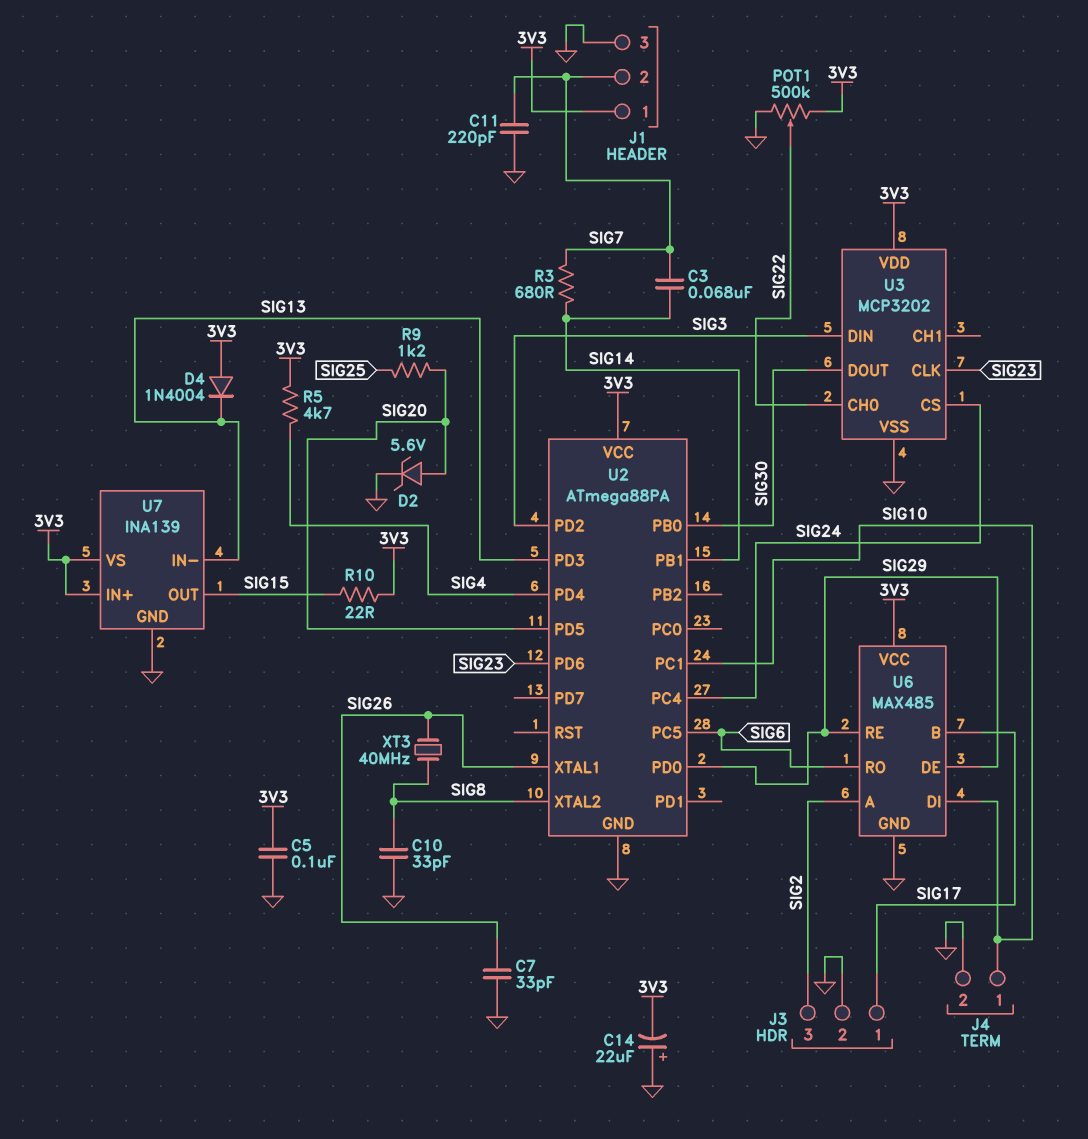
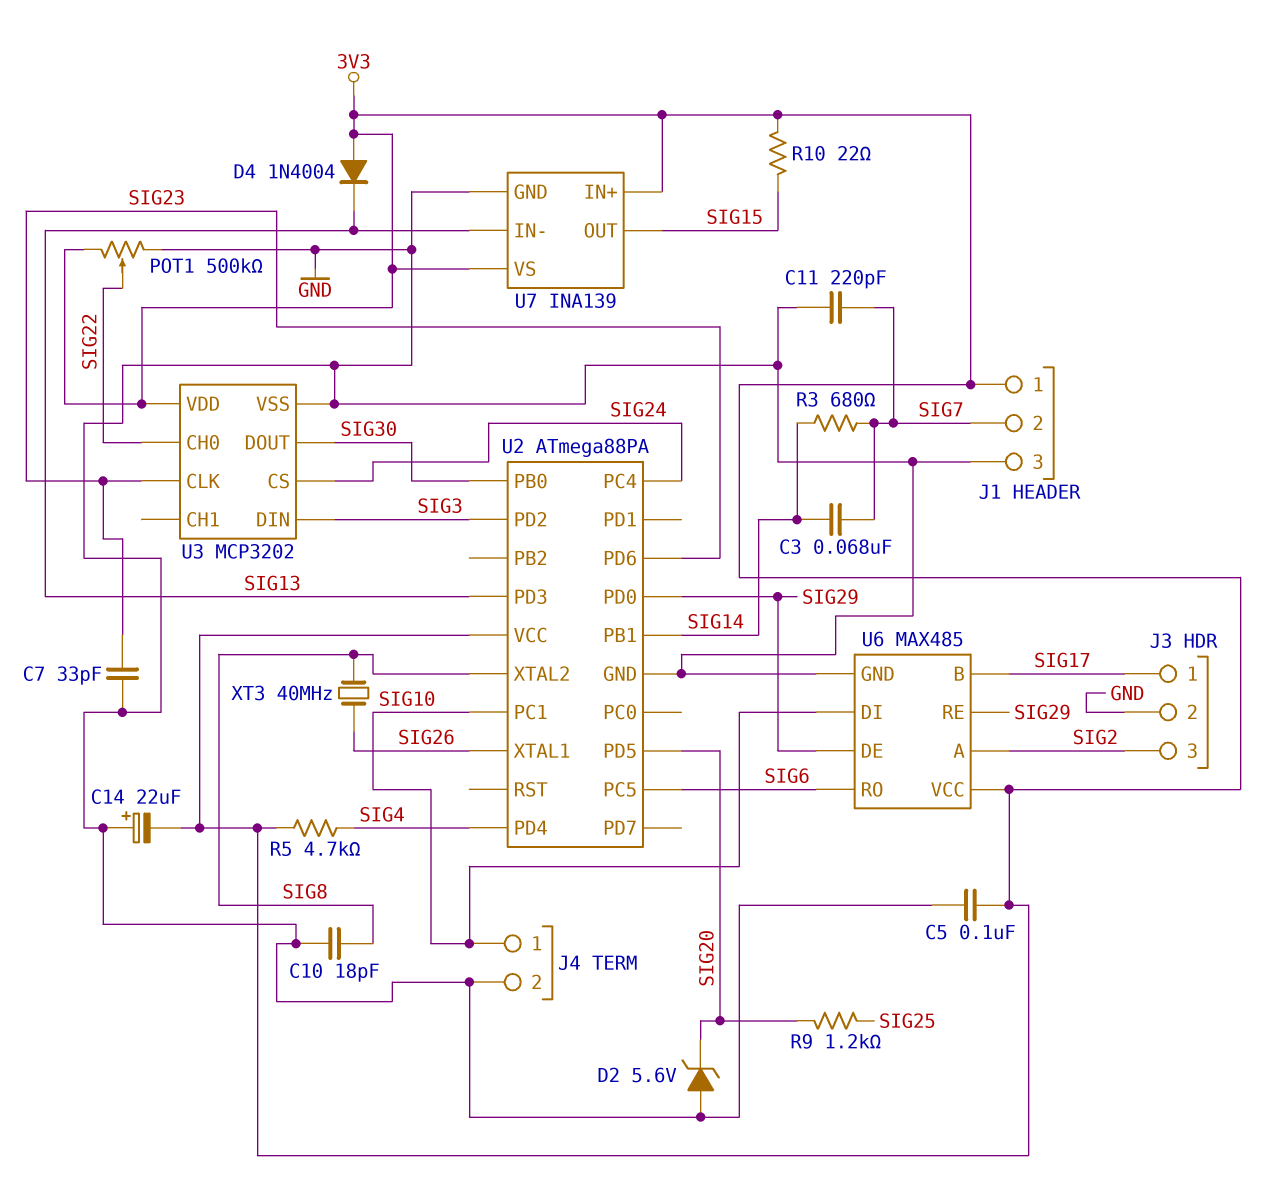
C7: 33pF (GND, SIG26) -> 33pF (GND, SIG23)
C10: 33pF (GND, SIG8) -> 18pF (GND, SIG8)
D2: zener 5.6V (A SIG20, K GND) -> zener 5.6V (A GND, K SIG20)

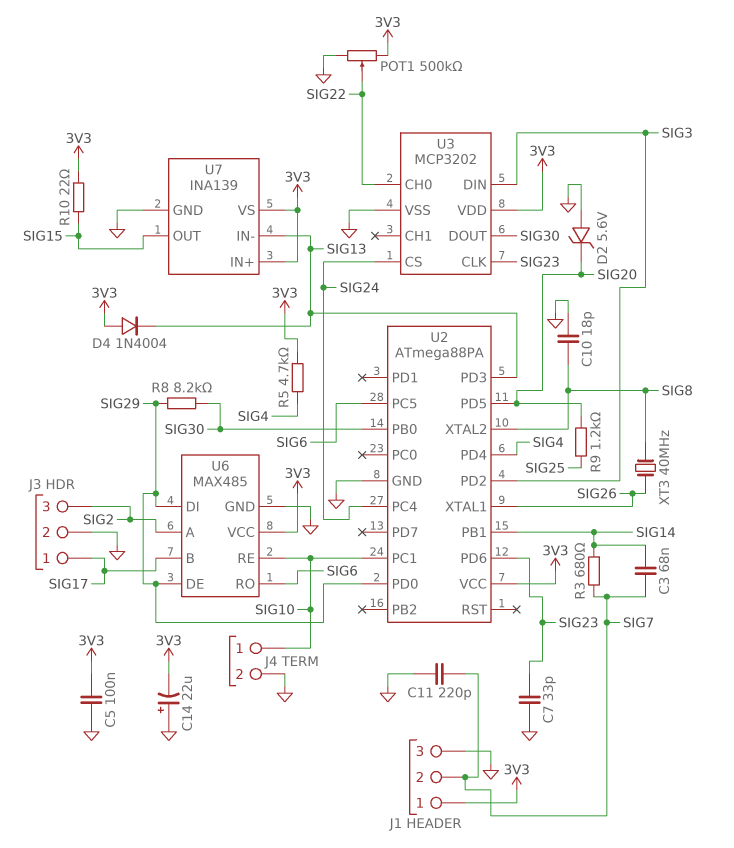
R8: none -> 8.2k (SIG29, SIG30)
U6 pin DI: SIG10 -> SIG29
U6 pin RE: SIG29 -> SIG10

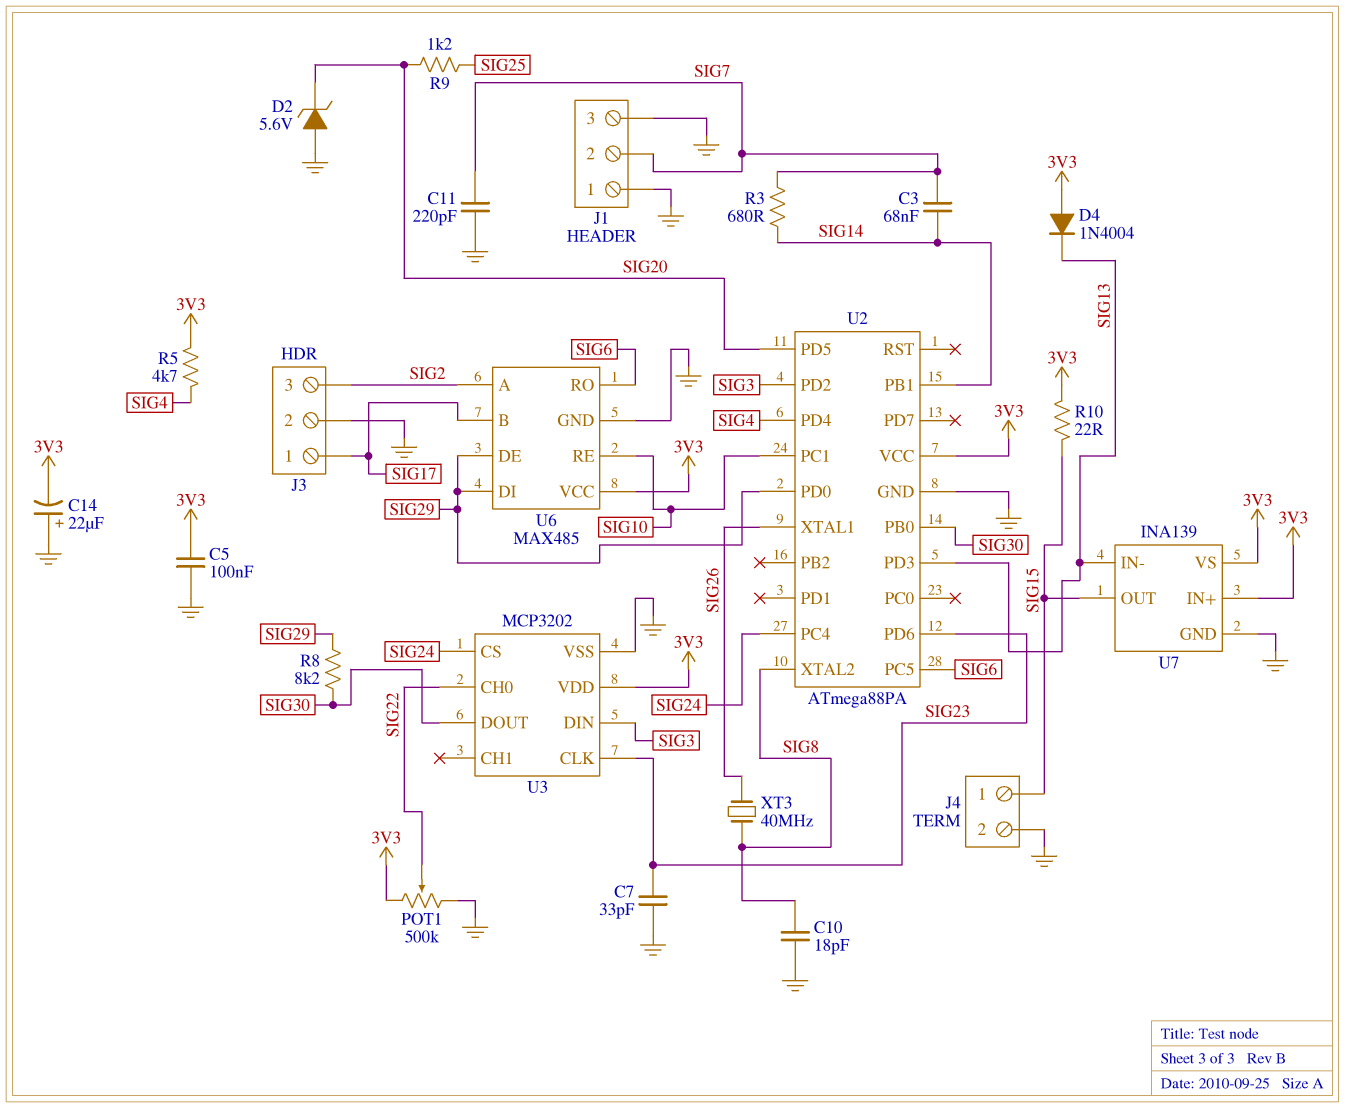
J1 pin 1: 3V3 -> GND
J4 pin 1: SIG10 -> SIG15

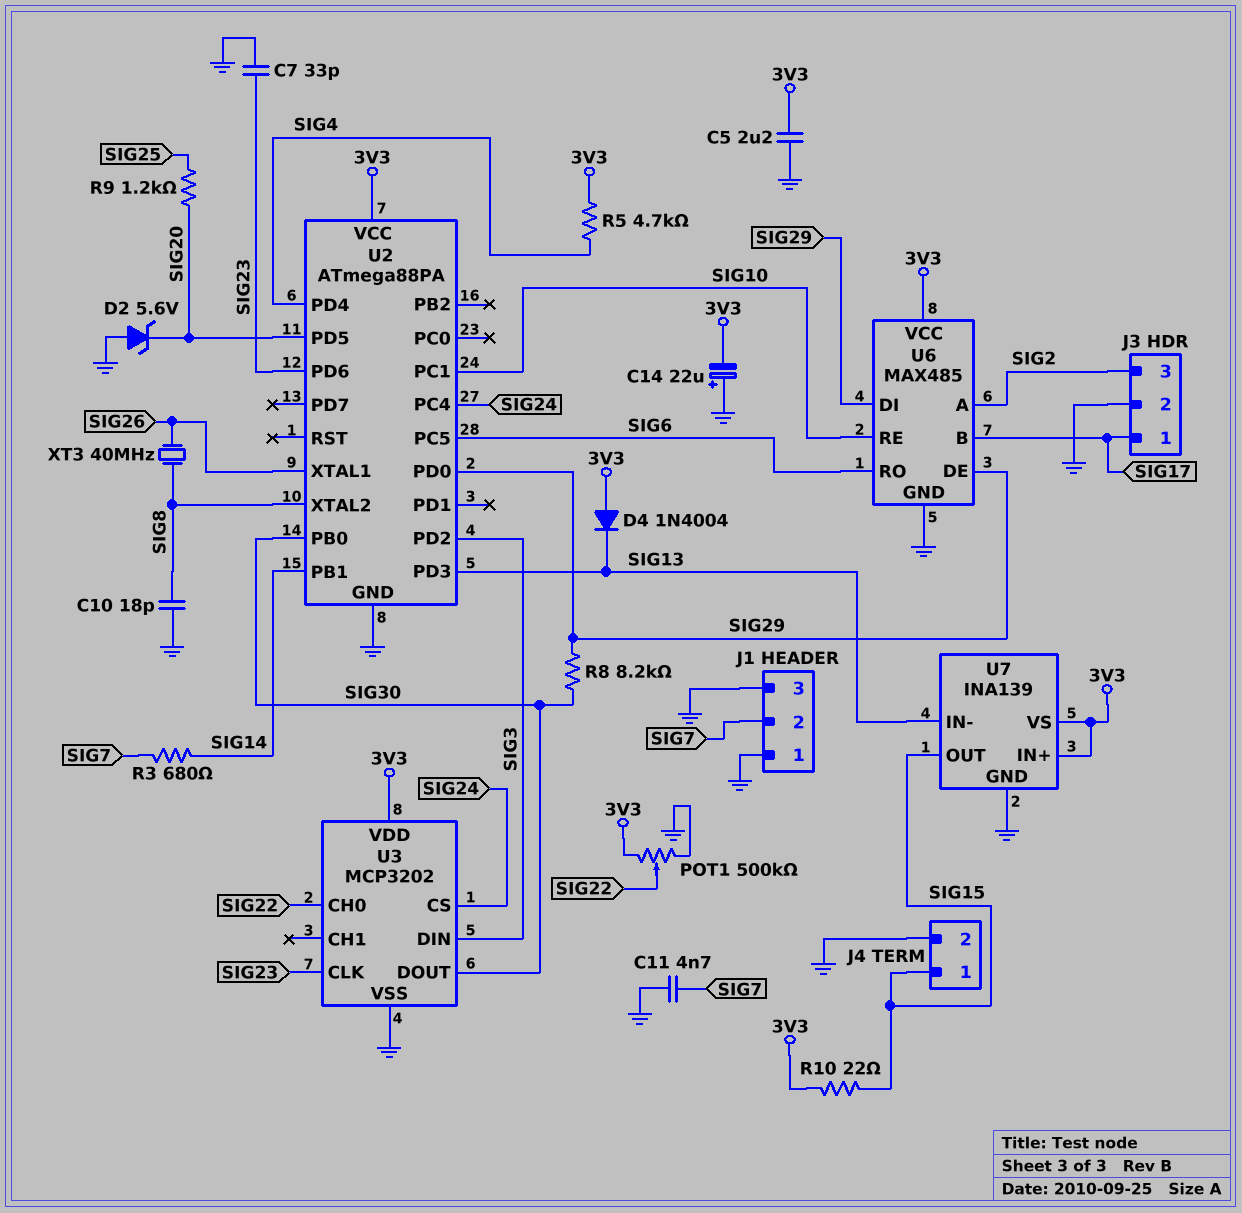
C3: 68nF (SIG7, SIG14) -> none
C5: 100nF (3V3, GND) -> 2.2uF (3V3, GND)
C11: 220pF (GND, SIG7) -> 4.7nF (GND, SIG7)

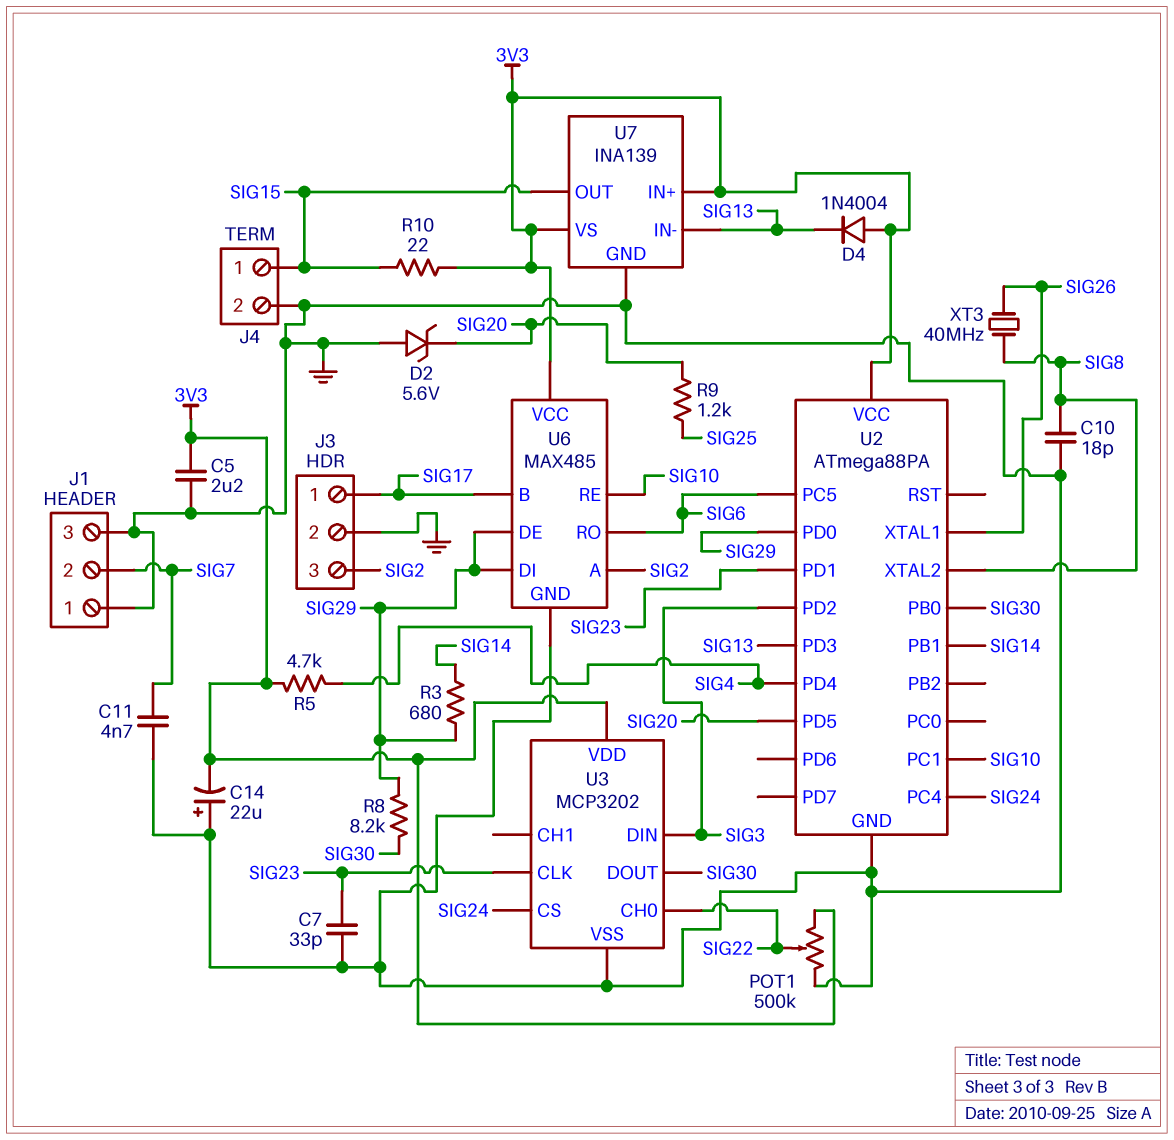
R3: 680 (SIG7, SIG14) -> 680 (SIG14, SIG29)
U2 pin PD1: none -> SIG23
U2 pin PD6: SIG23 -> none

